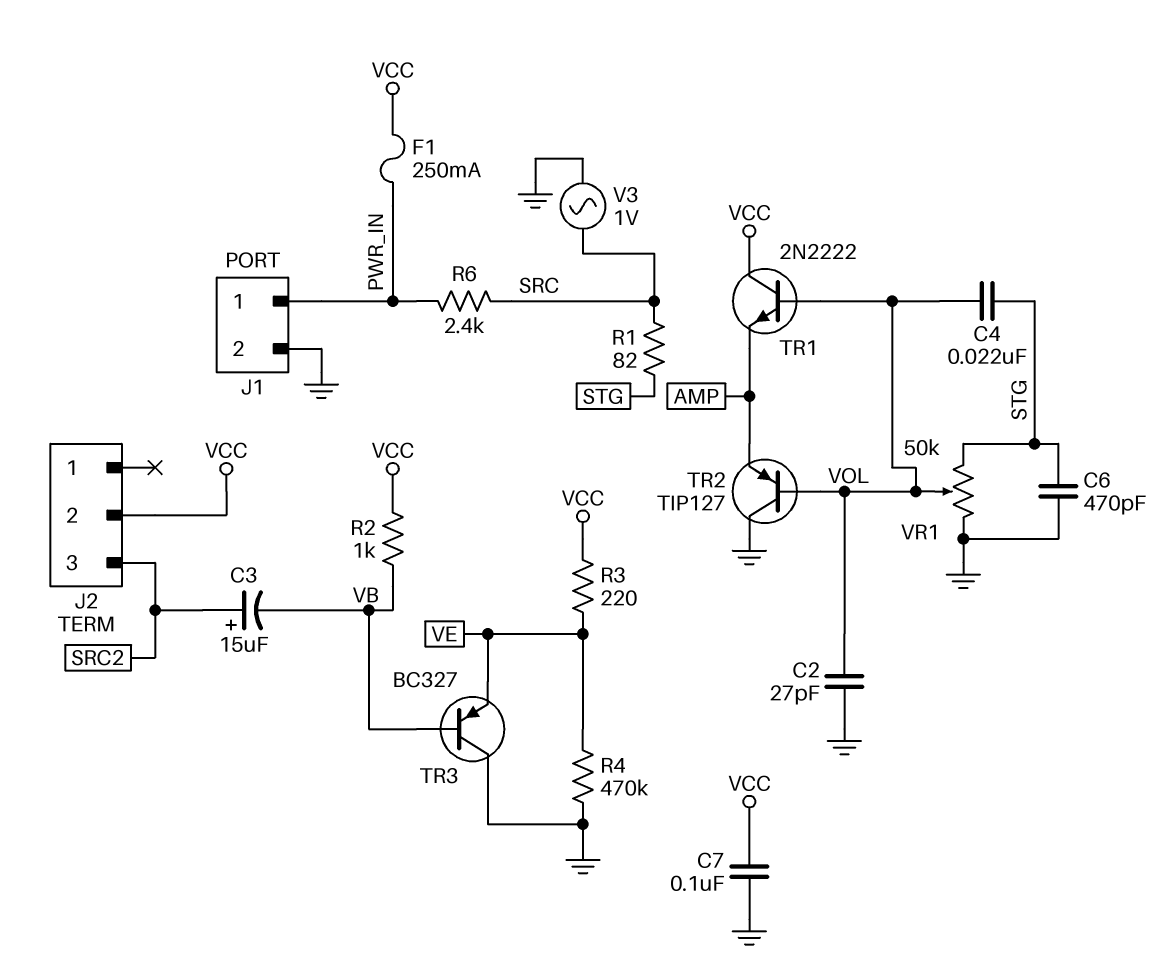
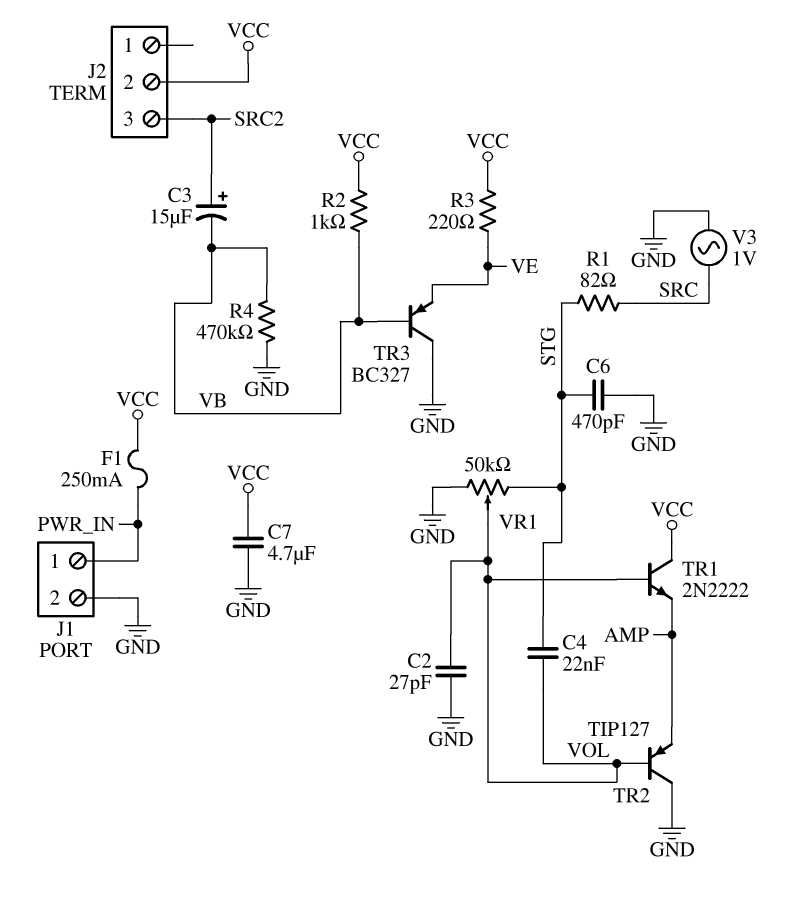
C7: 100nF (GND, VCC) -> 4.7uF (GND, VCC)
R4: 470k (GND, VE) -> 470k (GND, VB)
R6: 2.4k (PWR_IN, SRC) -> none

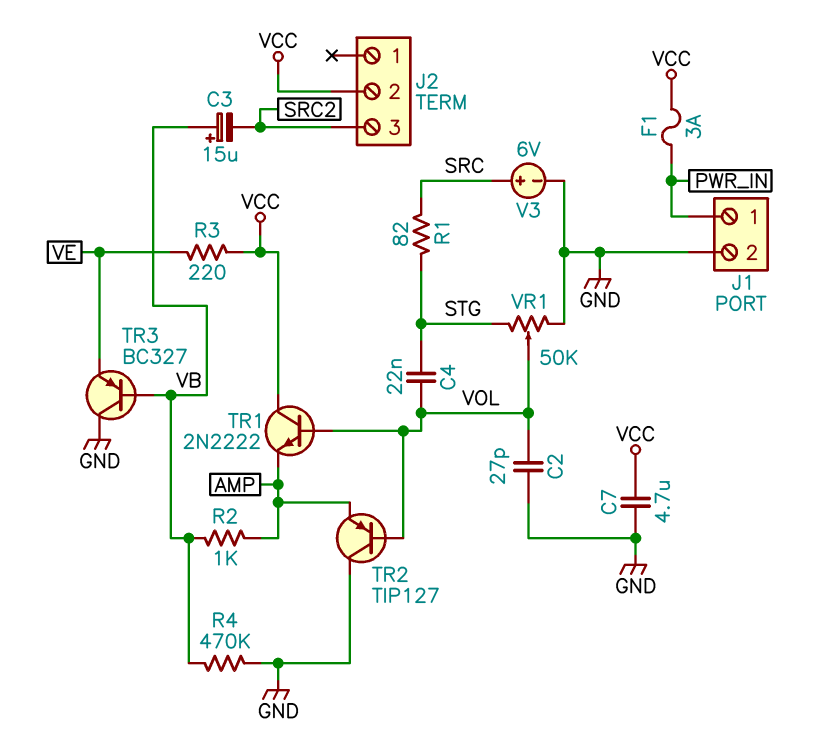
C3: 15uF (plus SRC2, minus VB) -> 15uF (plus VB, minus SRC2)
C6: 470pF (GND, STG) -> none
F1: 250mA (PWR_IN, VCC) -> 3A (PWR_IN, VCC)
R2: 1k (VB, VCC) -> 1k (AMP, VB)
V3: AC 1V (GND, SRC) -> 6V (plus SRC, minus GND)

